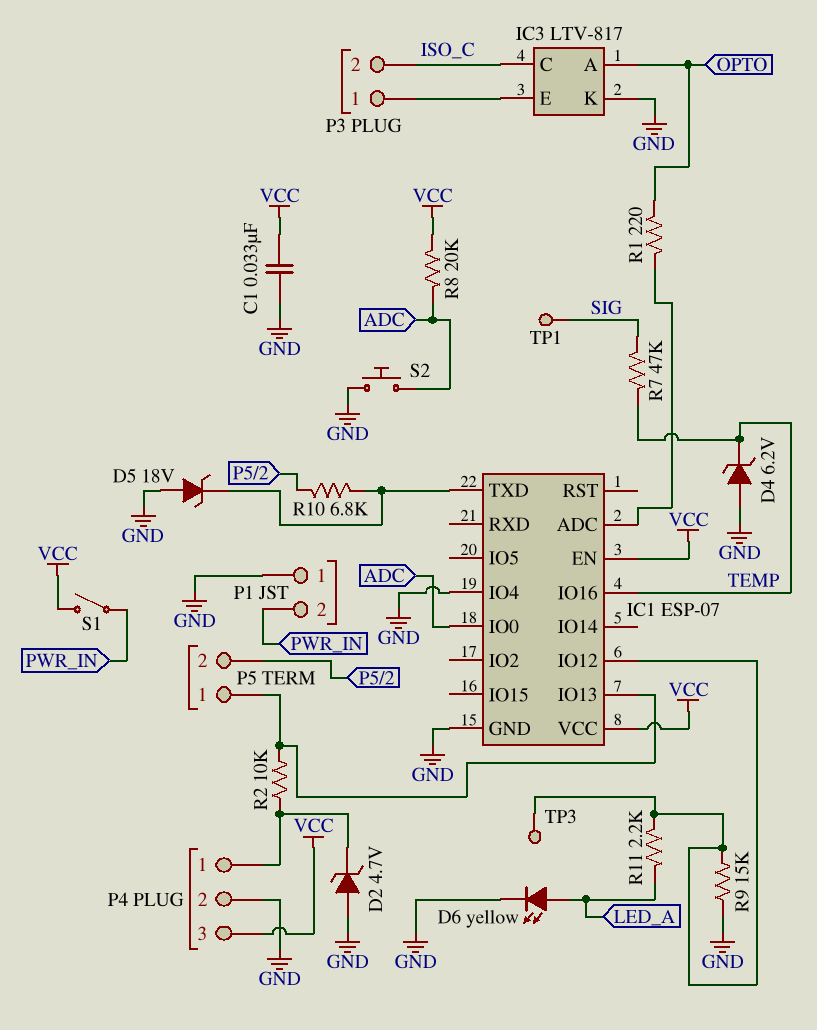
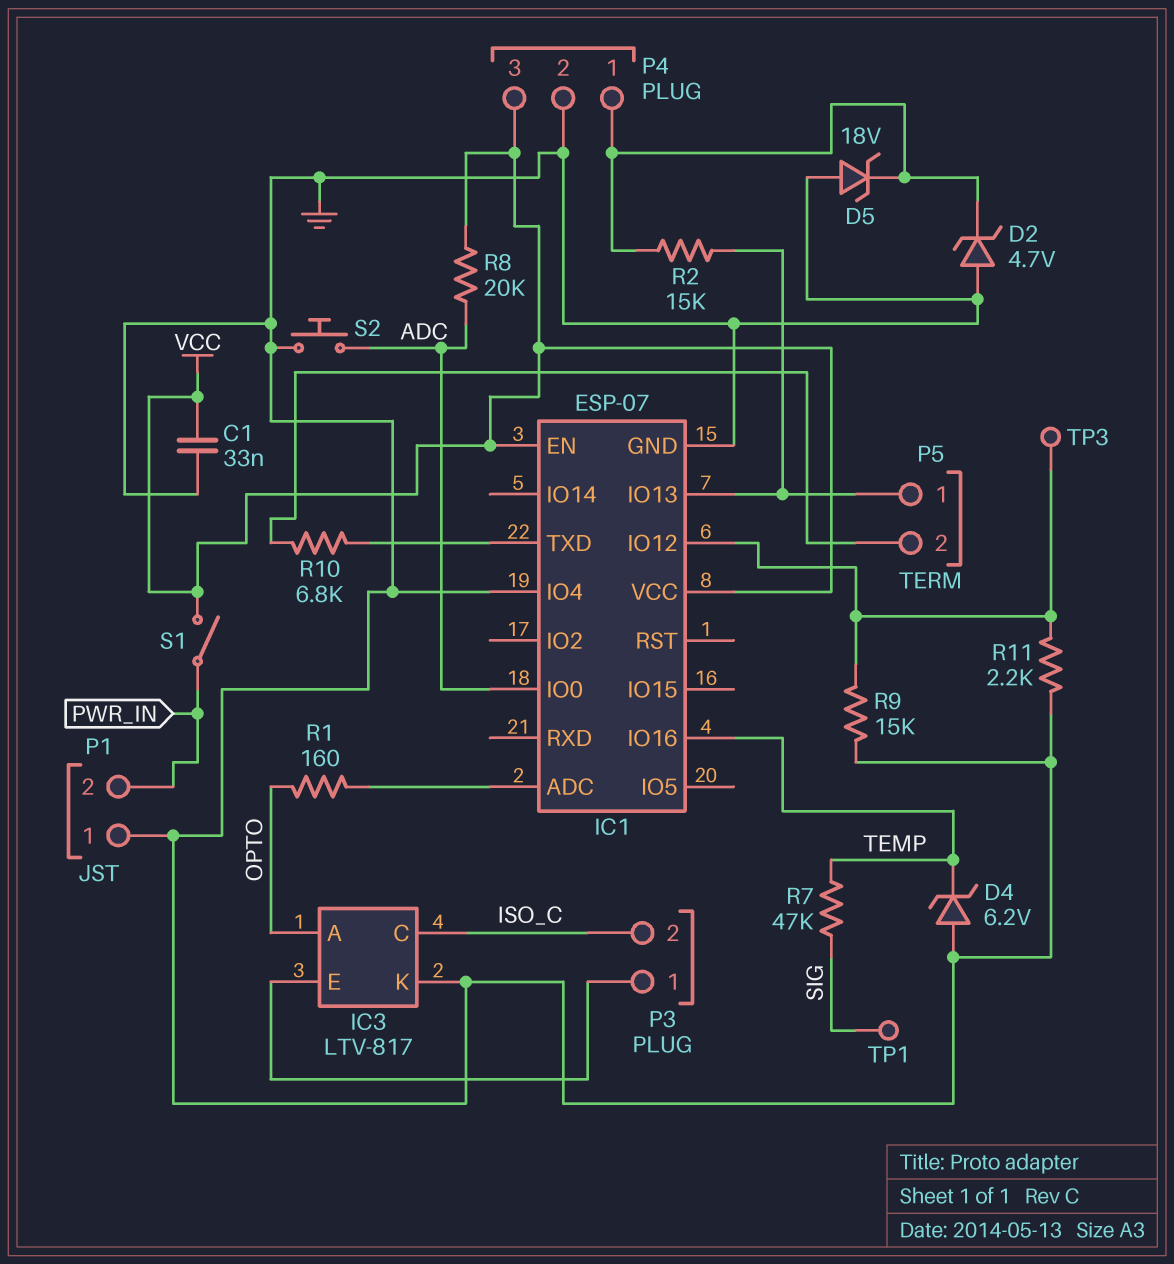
D5: zener 18V (A GND, K IC1/TXD) -> zener 18V (A GND, K P4/1)
D6: LED yellow (A LED_A, K GND) -> none
R1: 220 (IC1/ADC, OPTO) -> 160 (IC1/ADC, OPTO)
R2: 10k (IC1/IO13, P4/1) -> 15k (IC1/IO13, P4/1)
R11: 2.2k (IC1/IO12, LED_A) -> 2.2k (GND, IC1/IO12)

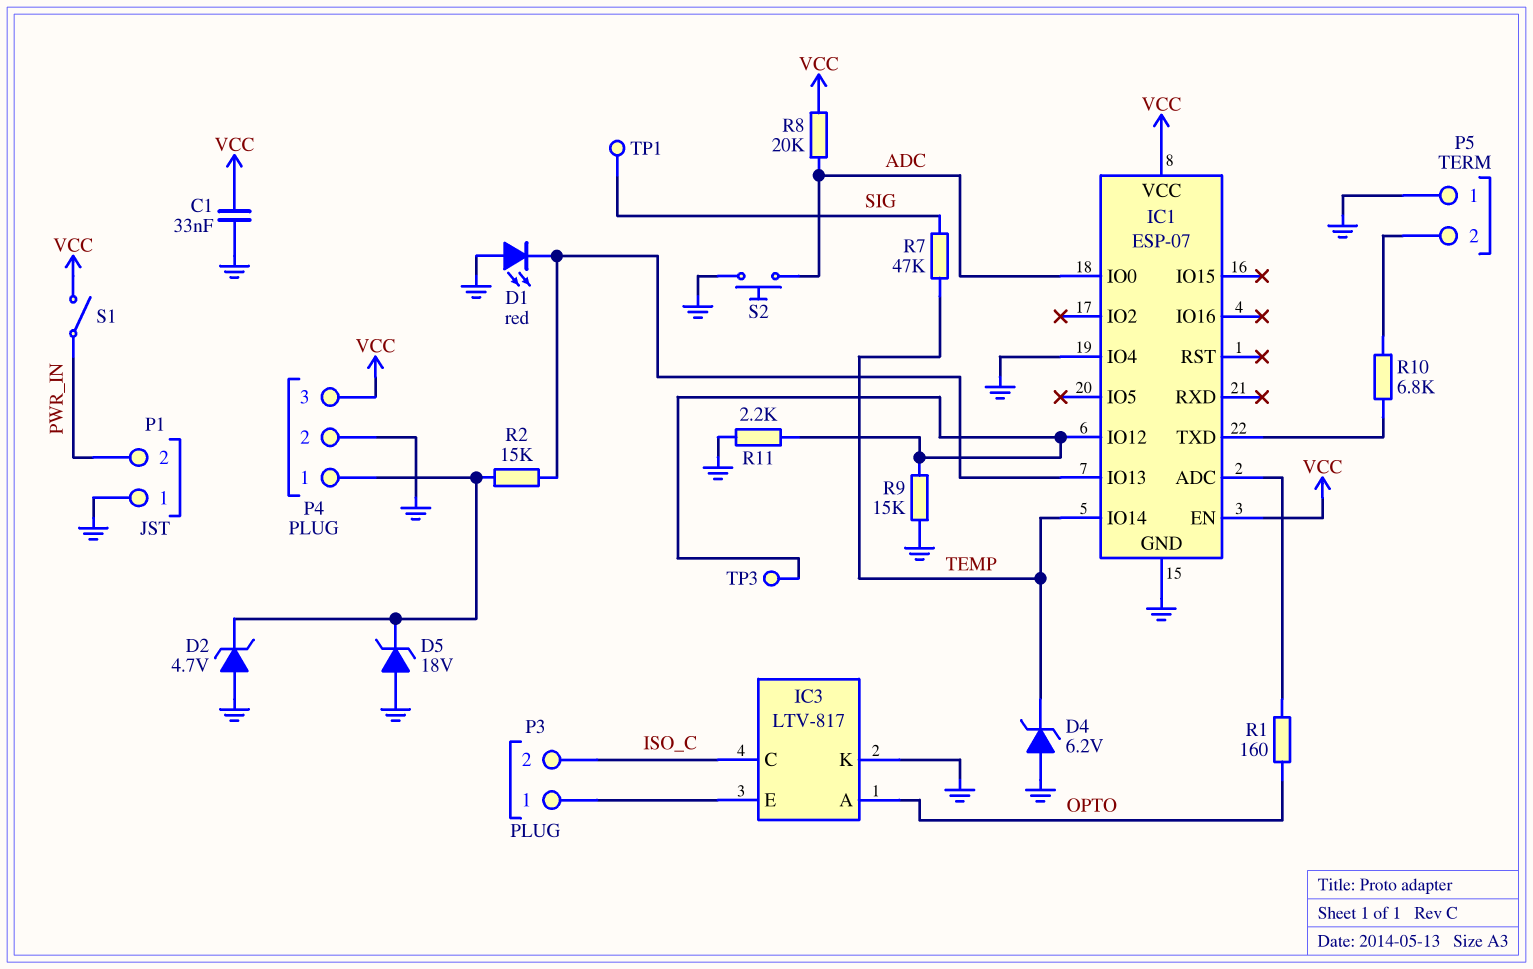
D1: none -> LED red (A GND, K IC1/IO13)
IC1 pin IO14: none -> TEMP
IC1 pin IO16: TEMP -> none
P5 pin 1: IC1/IO13 -> GND

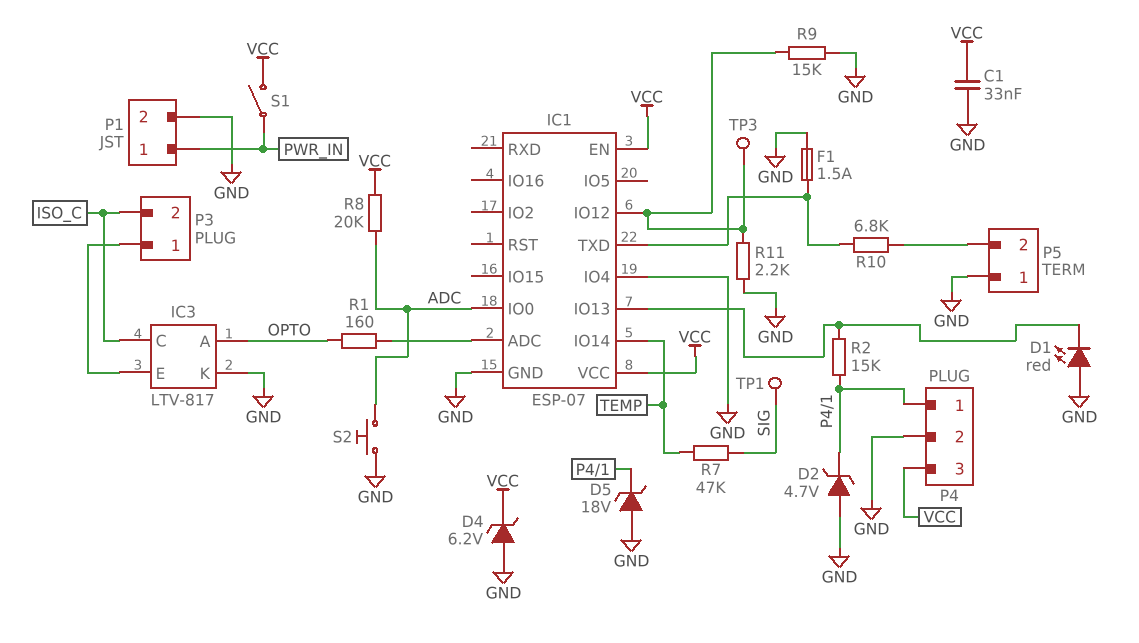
D4: zener 6.2V (A GND, K TEMP) -> zener 6.2V (A GND, K VCC)
F1: none -> 1.5A (GND, IC1/TXD)
P1 pin 1: GND -> PWR_IN
P1 pin 2: PWR_IN -> GND

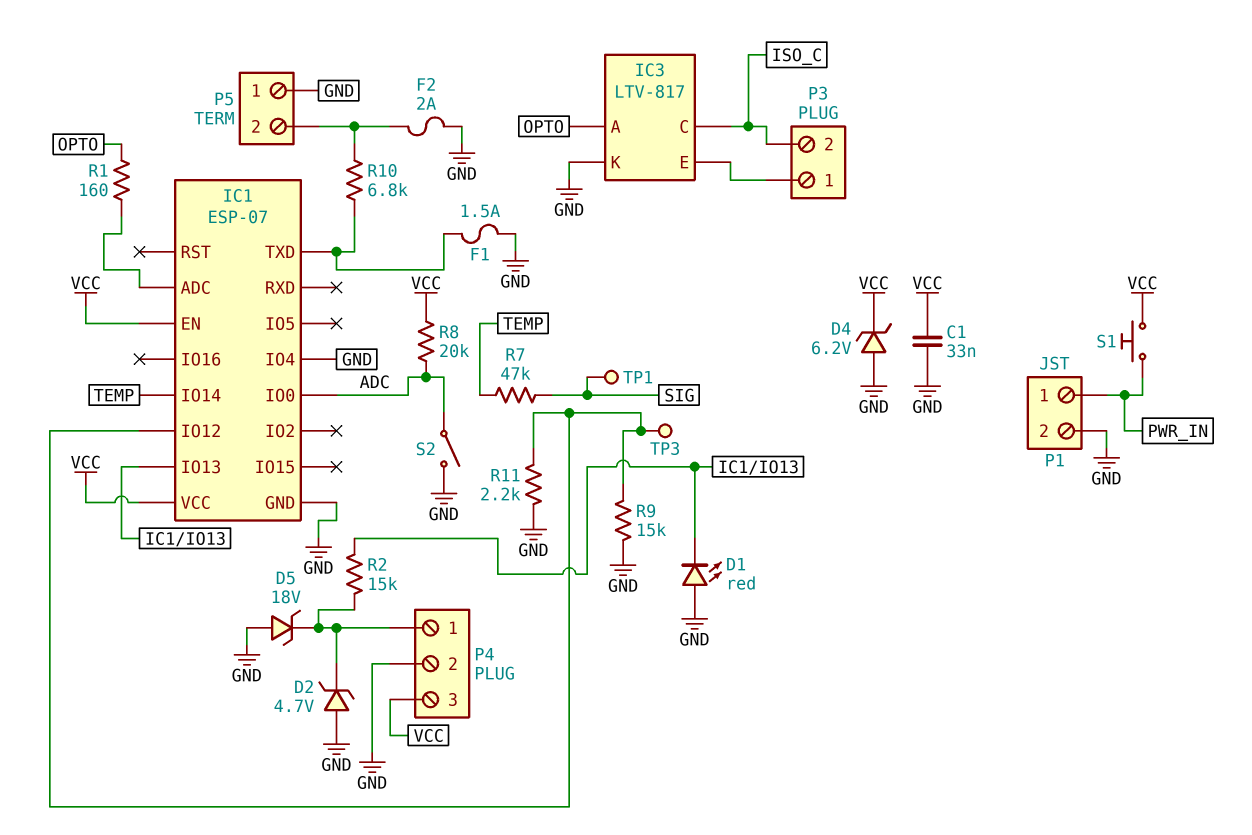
F2: none -> 2A (GND, P5/2)
S1: switch (PWR_IN, VCC) -> button (PWR_IN, VCC)
S2: button (ADC, GND) -> switch (ADC, GND)

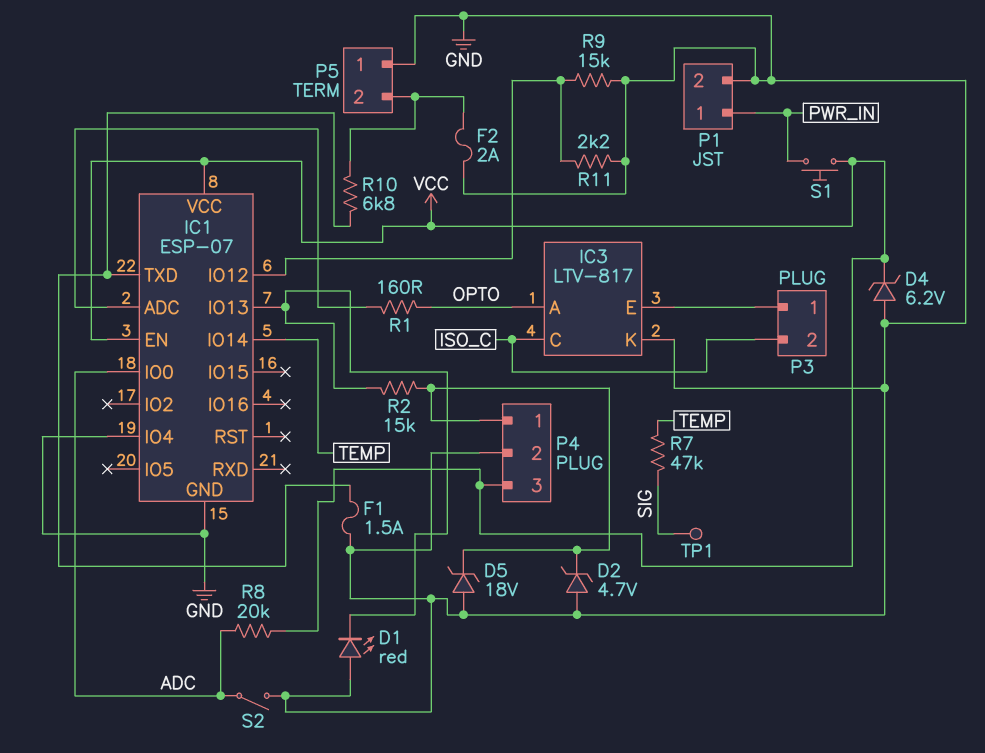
C1: 33nF (GND, VCC) -> none
TP3: test point (IC1/IO12) -> none

